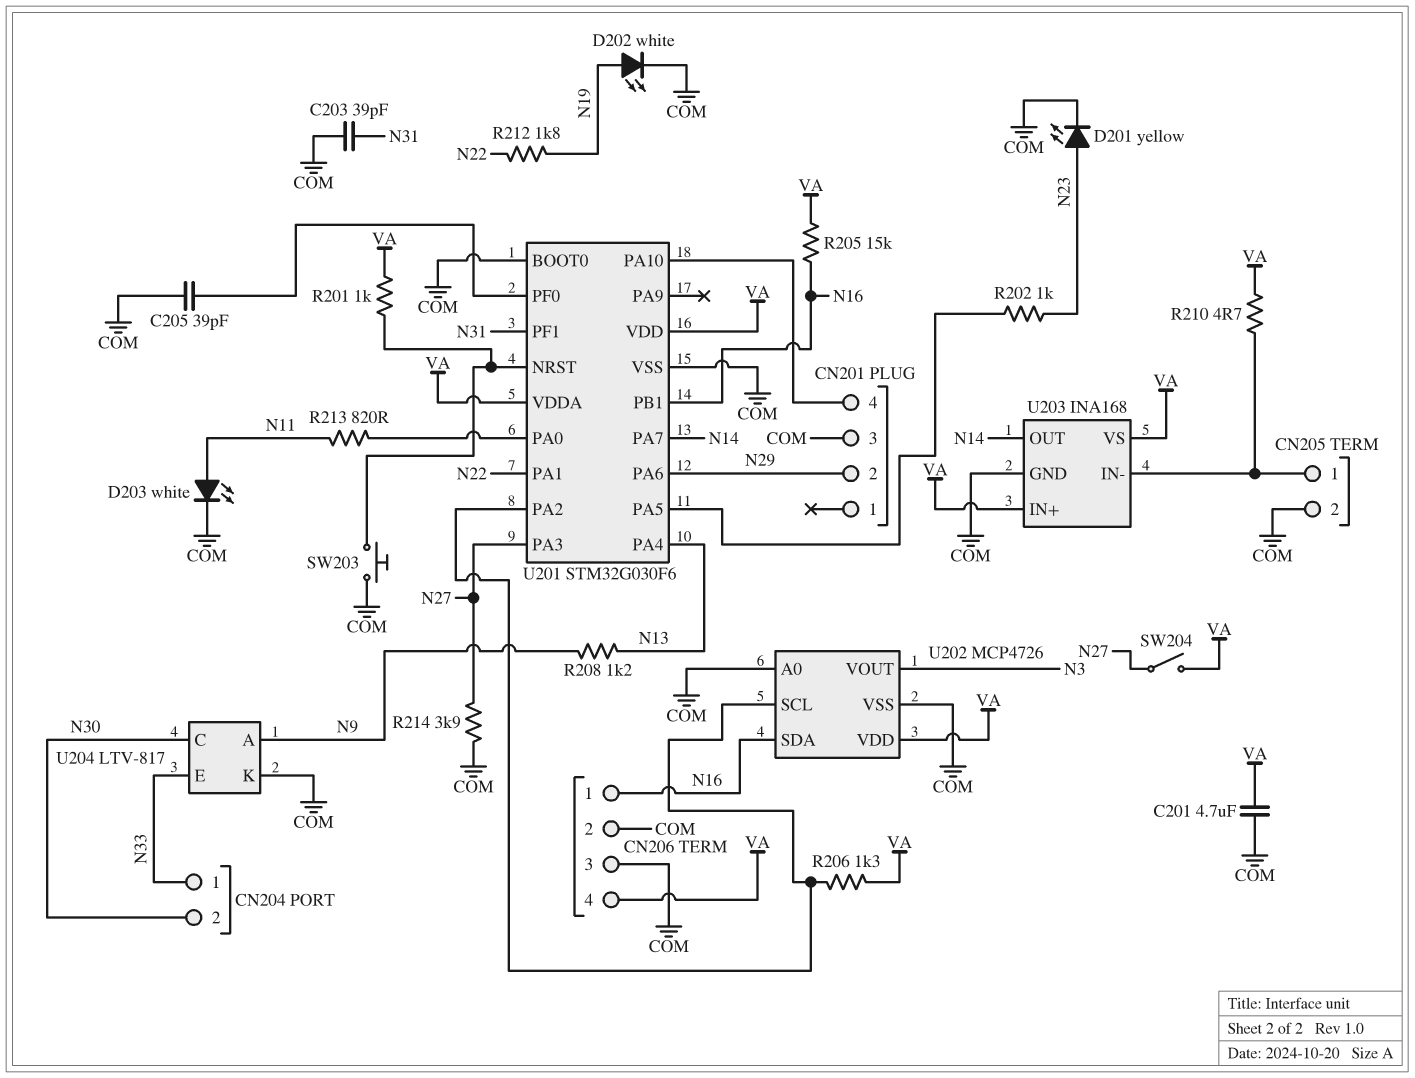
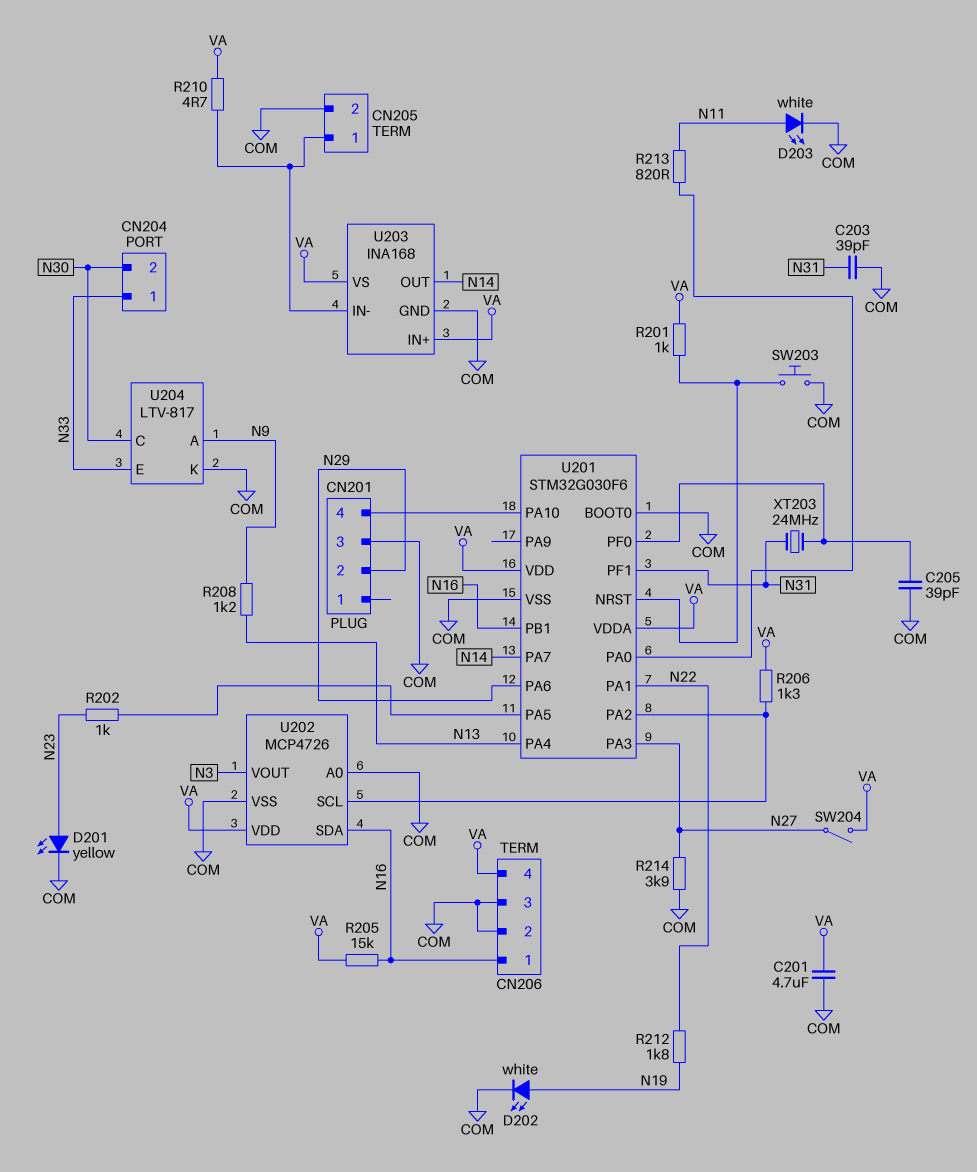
XT203: none -> 24MHz (N31, U201/PF0)

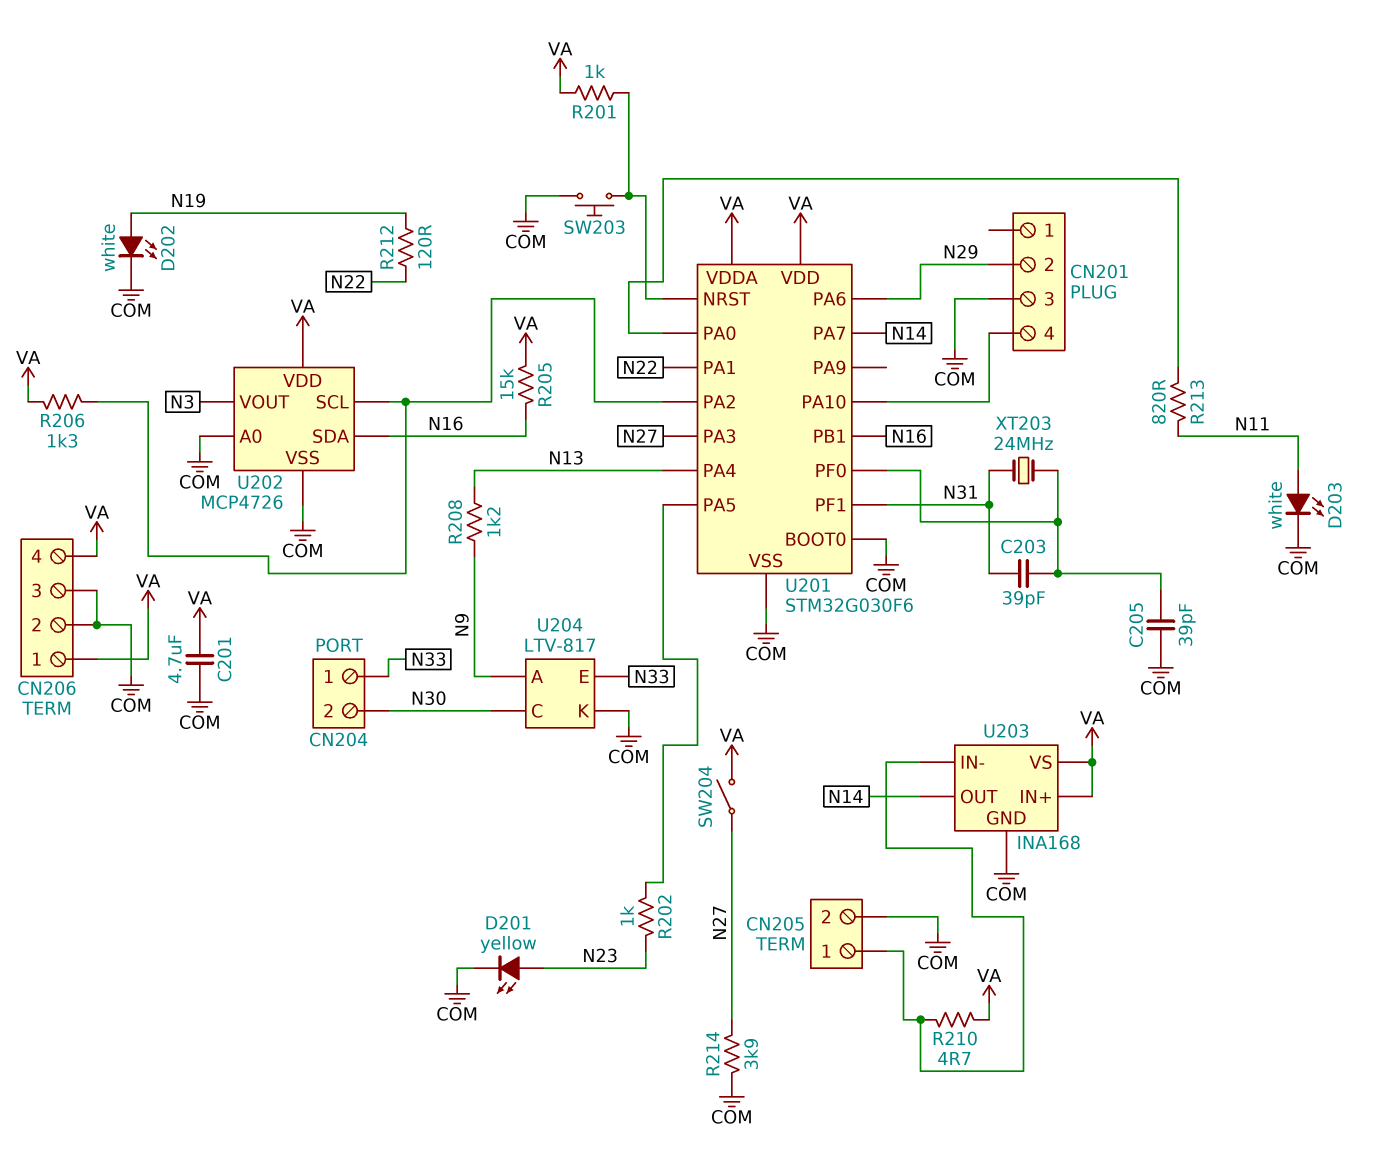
C203: 39pF (COM, N31) -> 39pF (N31, U201/PF0)
CN206 pin 1: N16 -> VA
R212: 1.8k (N19, N22) -> 120 (N19, N22)

